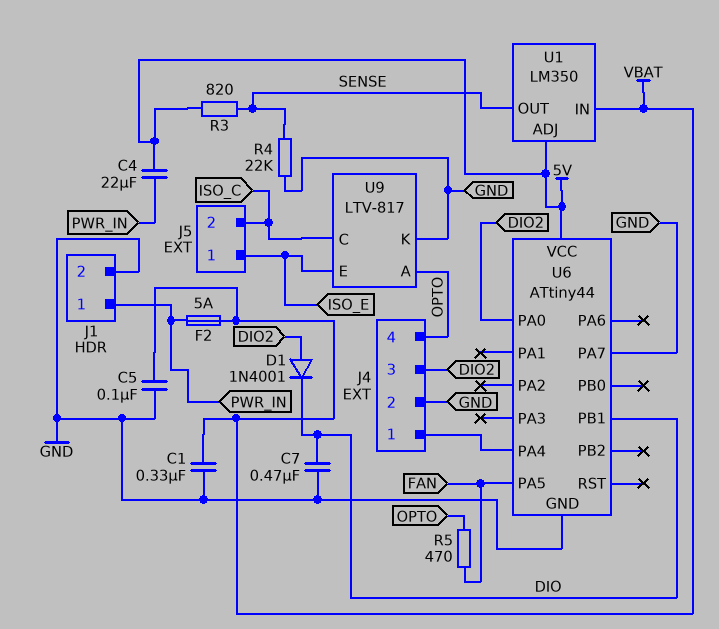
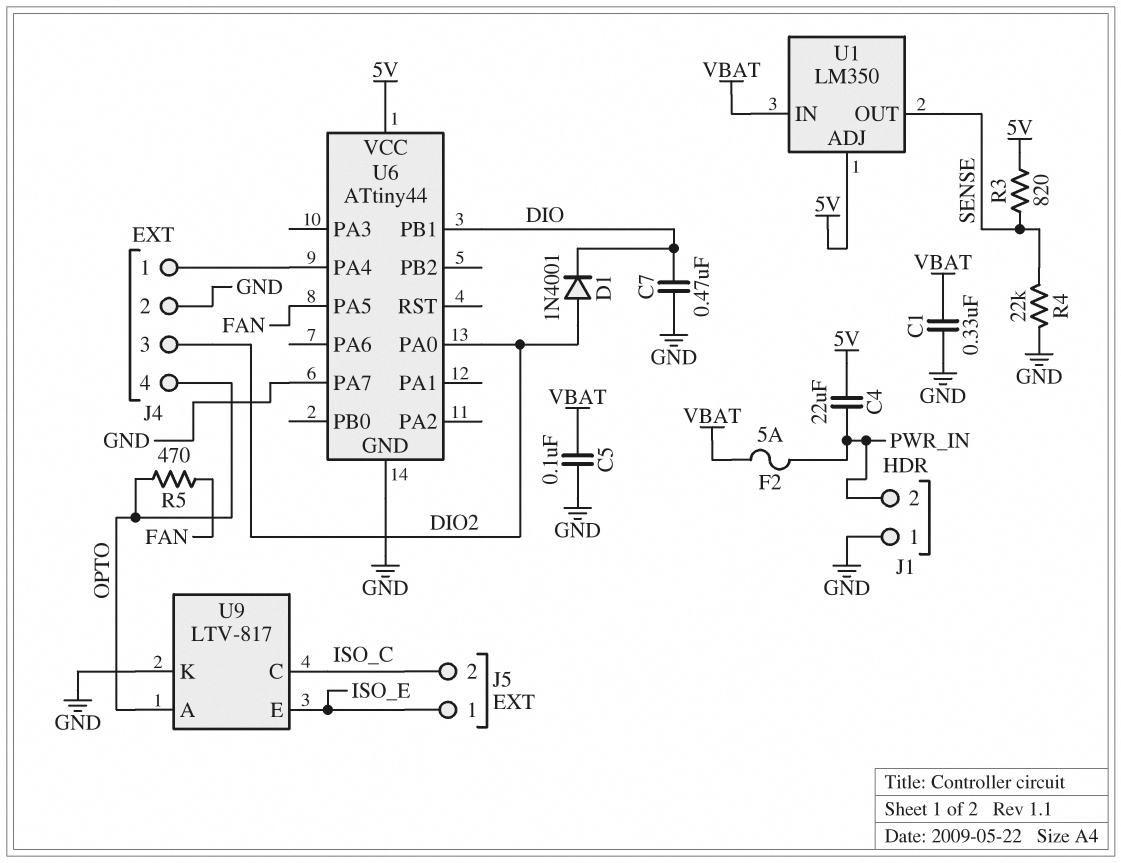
J1 pin 1: PWR_IN -> GND
J1 pin 2: GND -> PWR_IN

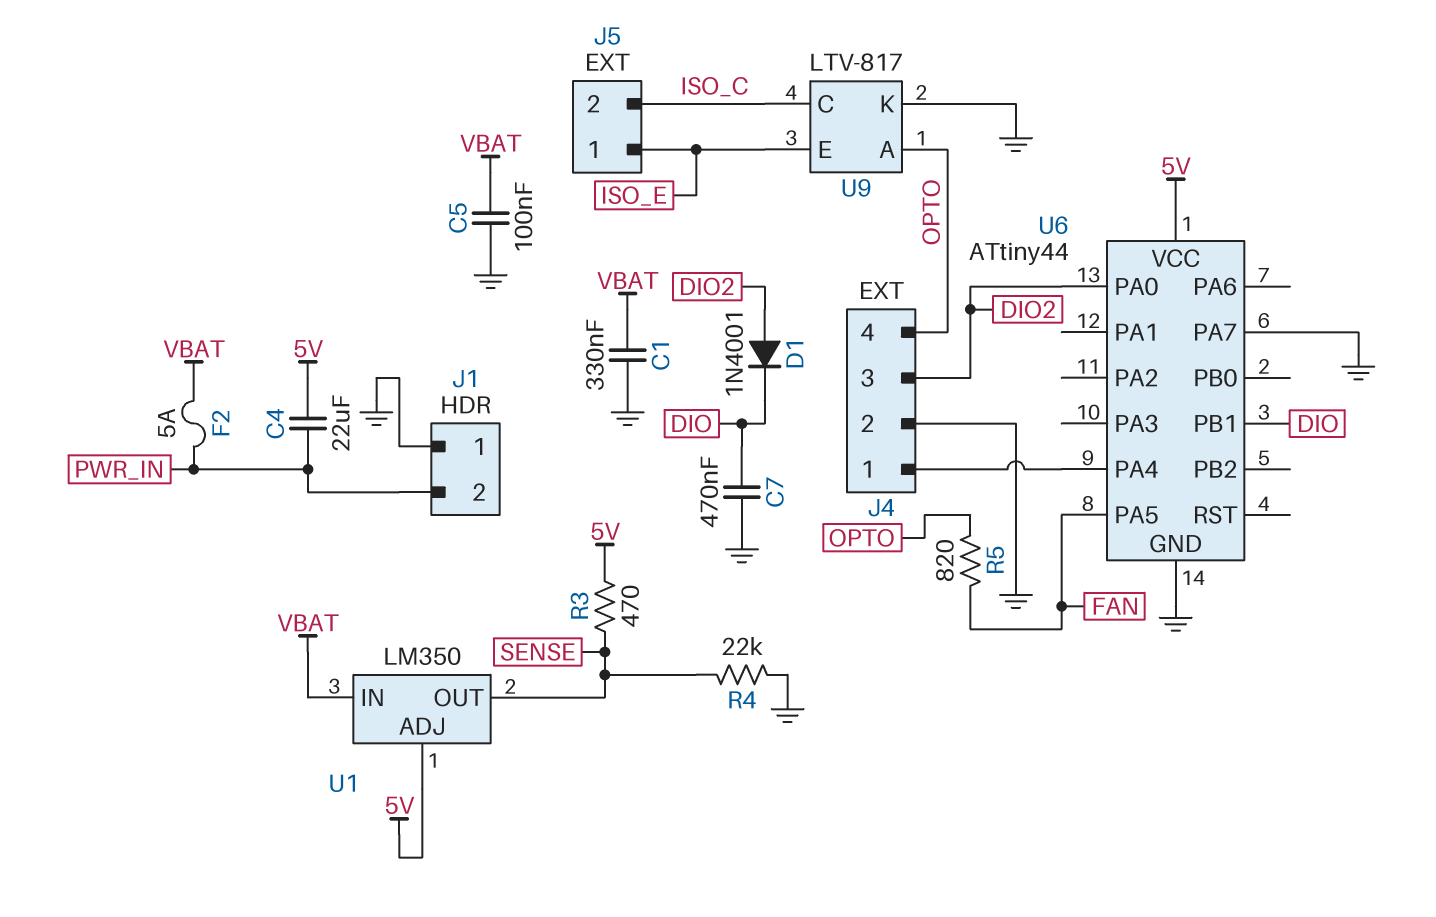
R3: 820 (5V, SENSE) -> 470 (5V, SENSE)
R5: 470 (FAN, OPTO) -> 820 (FAN, OPTO)

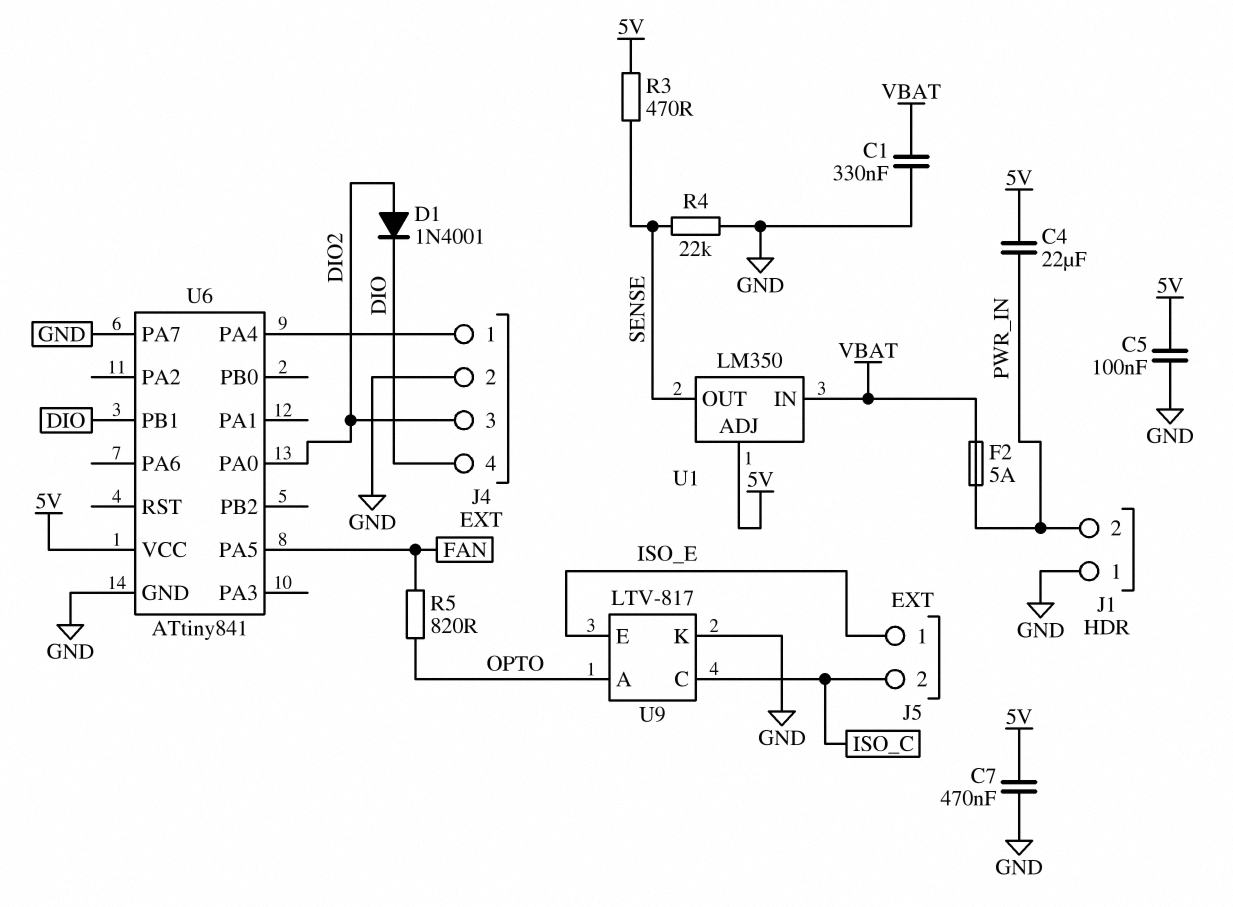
C5: 100nF (GND, VBAT) -> 100nF (5V, GND)
C7: 470nF (DIO, GND) -> 470nF (5V, GND)
J4 pin 4: OPTO -> DIO
U6: ATtiny44 -> ATtiny841

